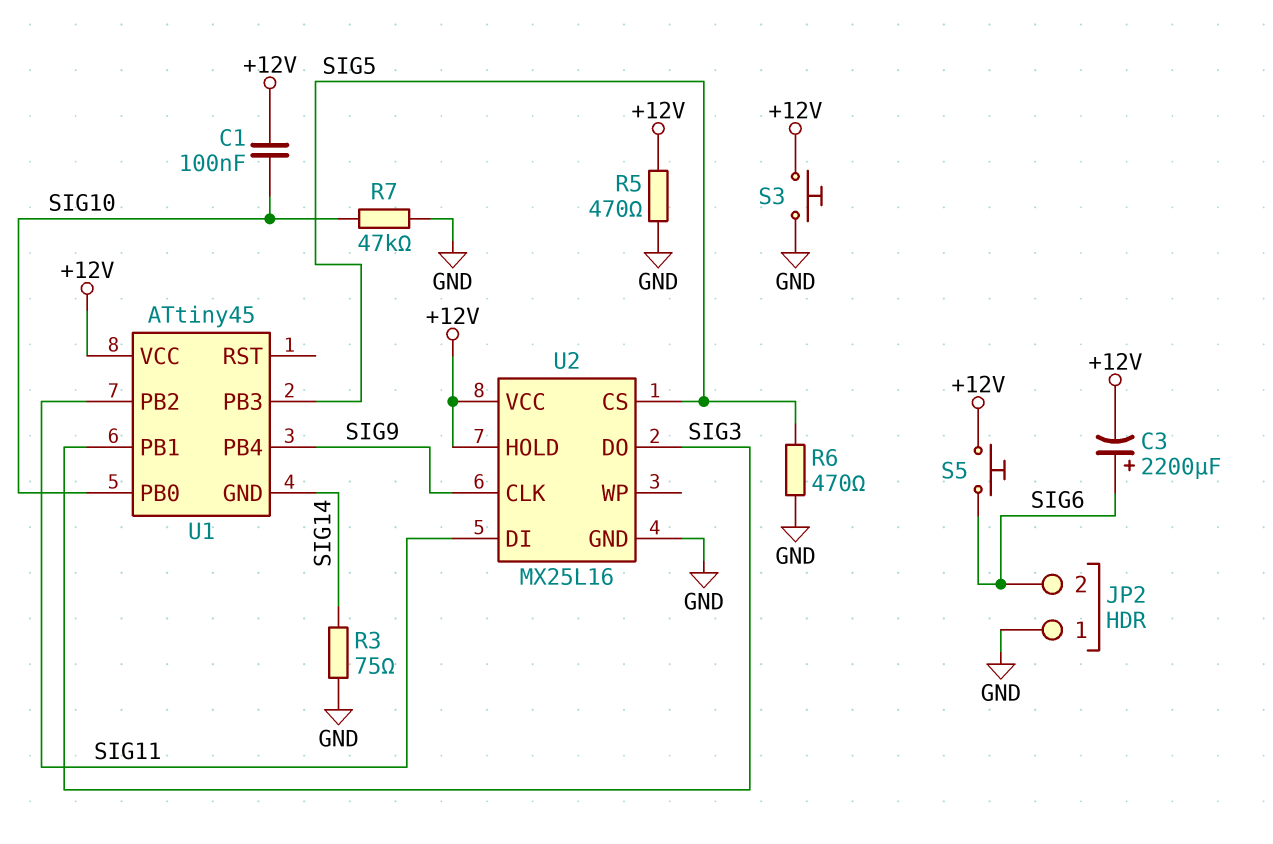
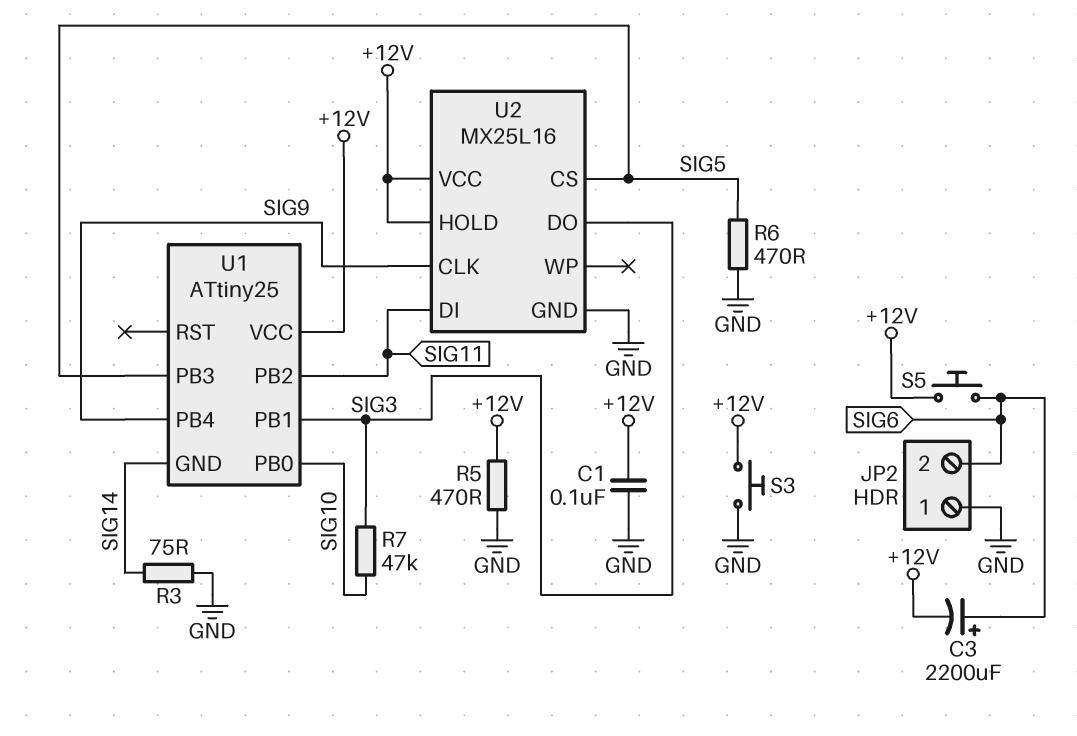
C1: 100nF (+12V, SIG10) -> 100nF (+12V, GND)
R7: 47k (GND, SIG10) -> 47k (SIG3, SIG10)
U1: ATtiny45 -> ATtiny25

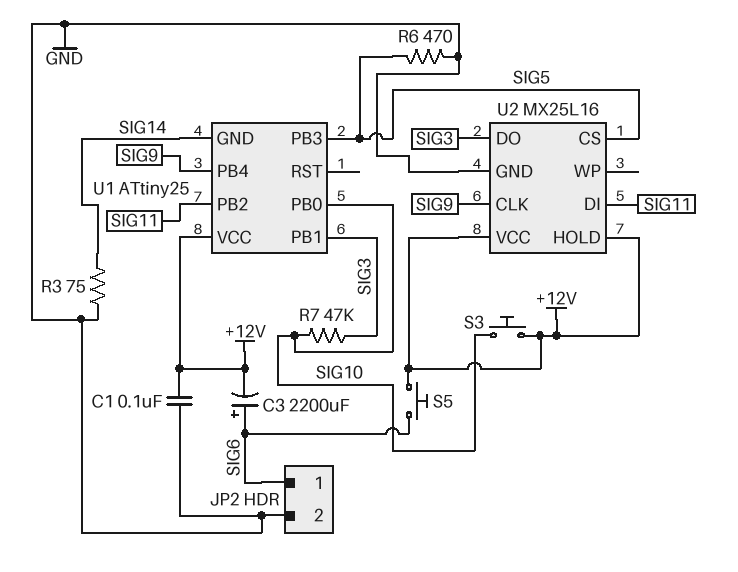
JP2 pin 1: GND -> SIG6
JP2 pin 2: SIG6 -> GND
R5: 470 (+12V, GND) -> none
S3: button (+12V, GND) -> button (+12V, SIG10)

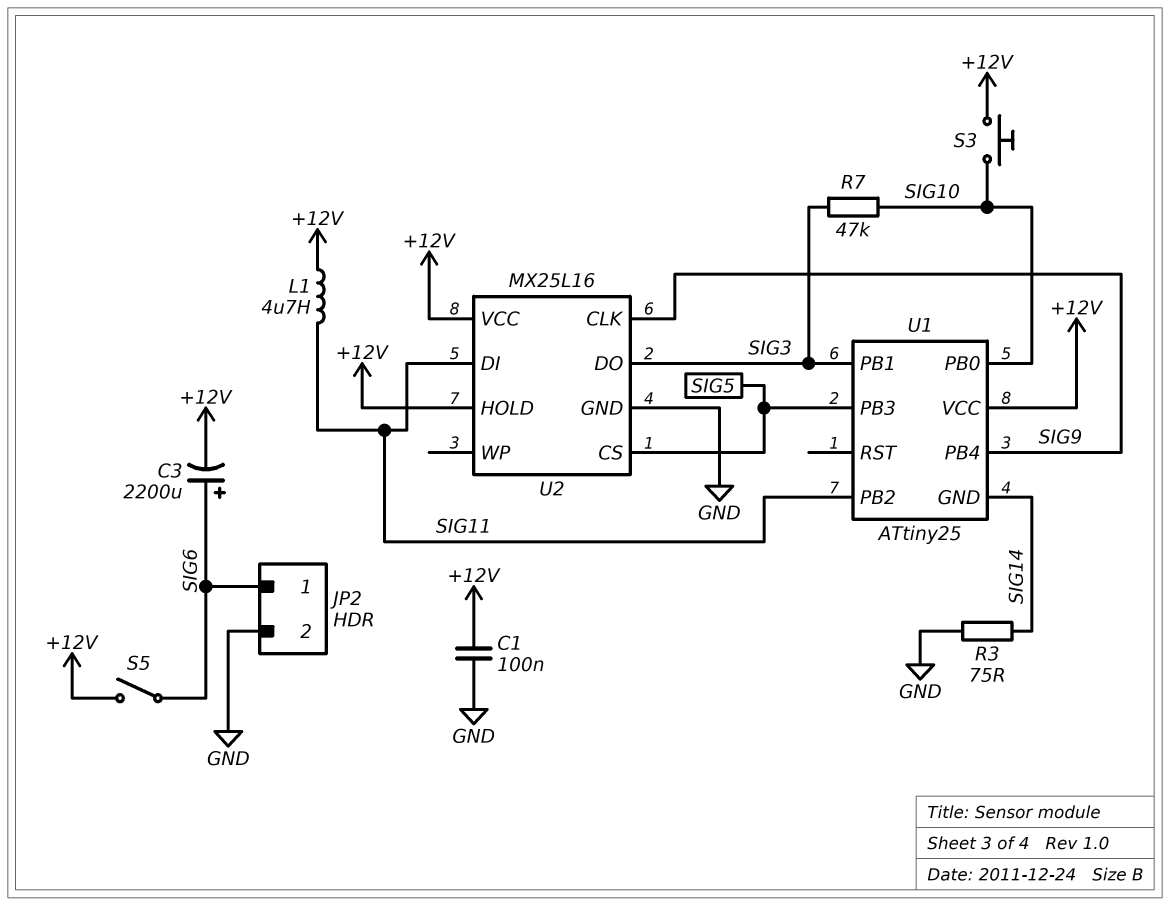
L1: none -> 4.7uH (+12V, SIG11)
R6: 470 (GND, SIG5) -> none
S5: button (+12V, SIG6) -> switch (+12V, SIG6)

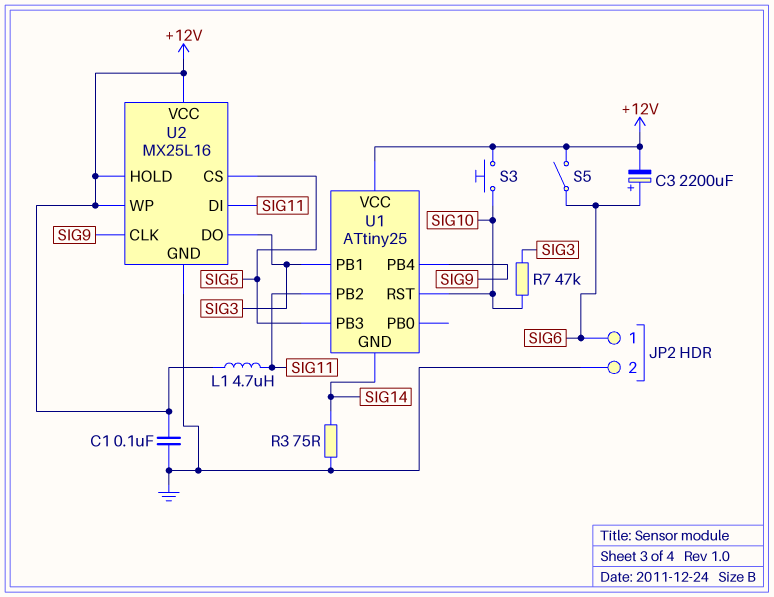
U1 pin PB0: SIG10 -> none
U1 pin RST: none -> SIG10
U2 pin WP: none -> +12V

